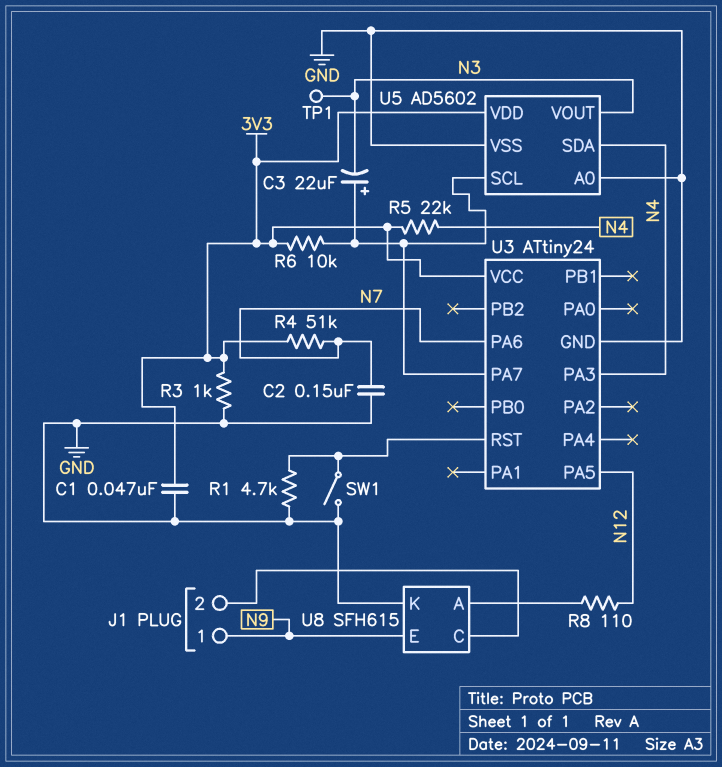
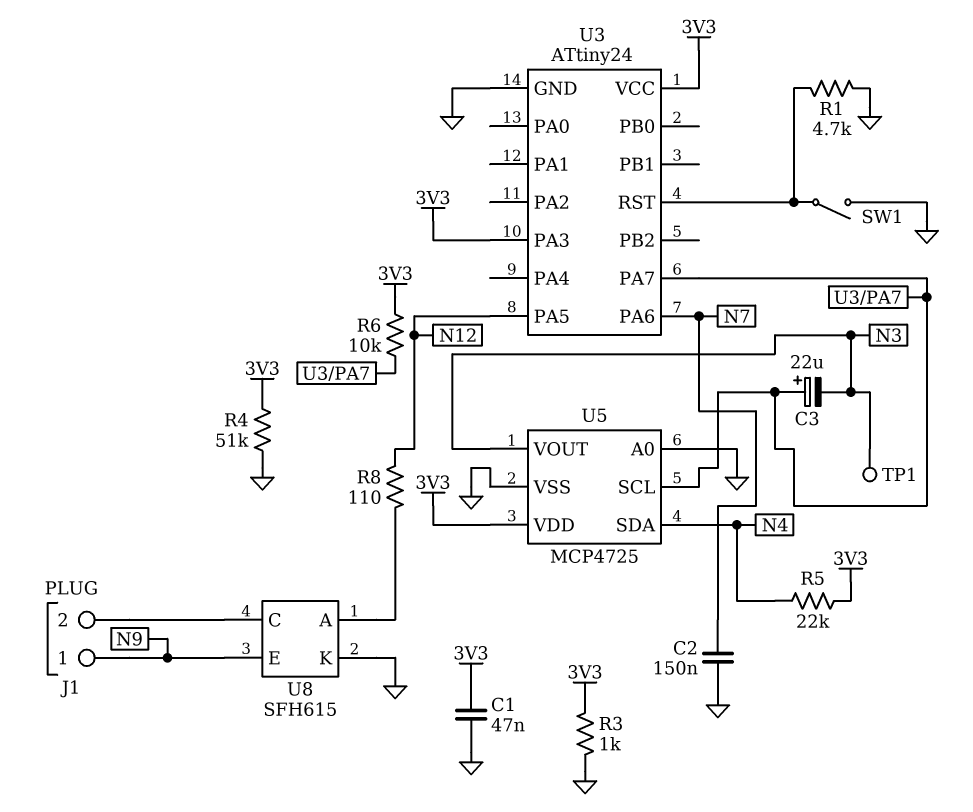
R4: 51k (3V3, N7) -> 51k (3V3, GND)
U3 pin PA3: N4 -> 3V3
U5: AD5602 -> MCP4725

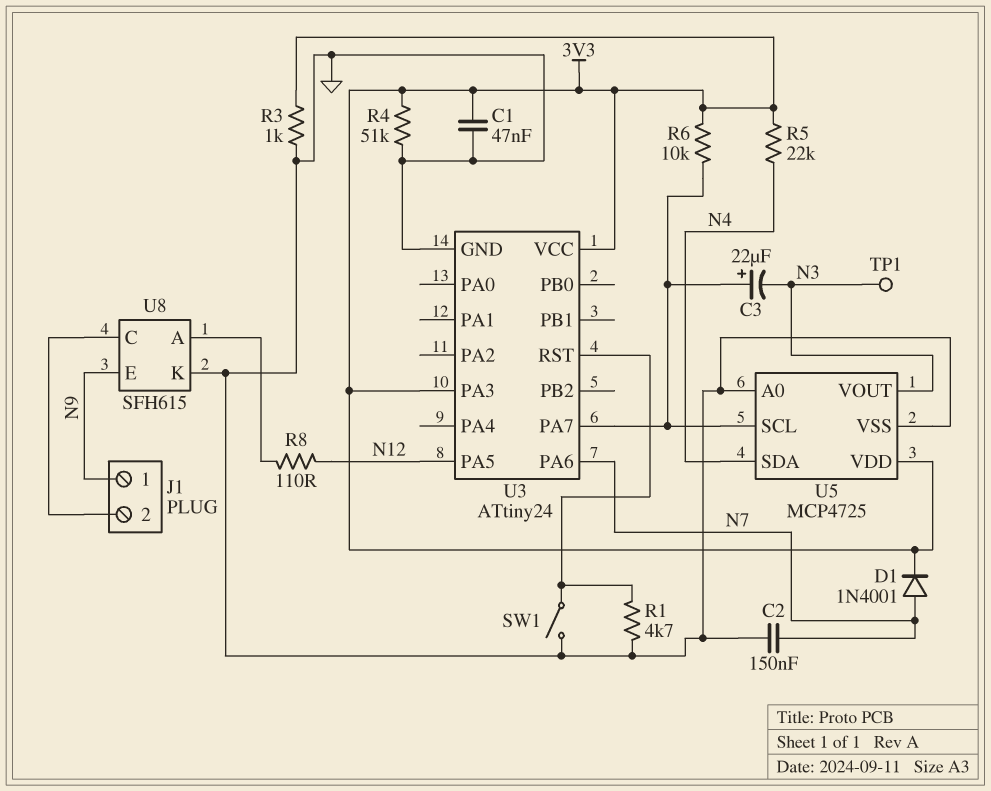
D1: none -> diode 1N4001 (A N7, K 3V3)

